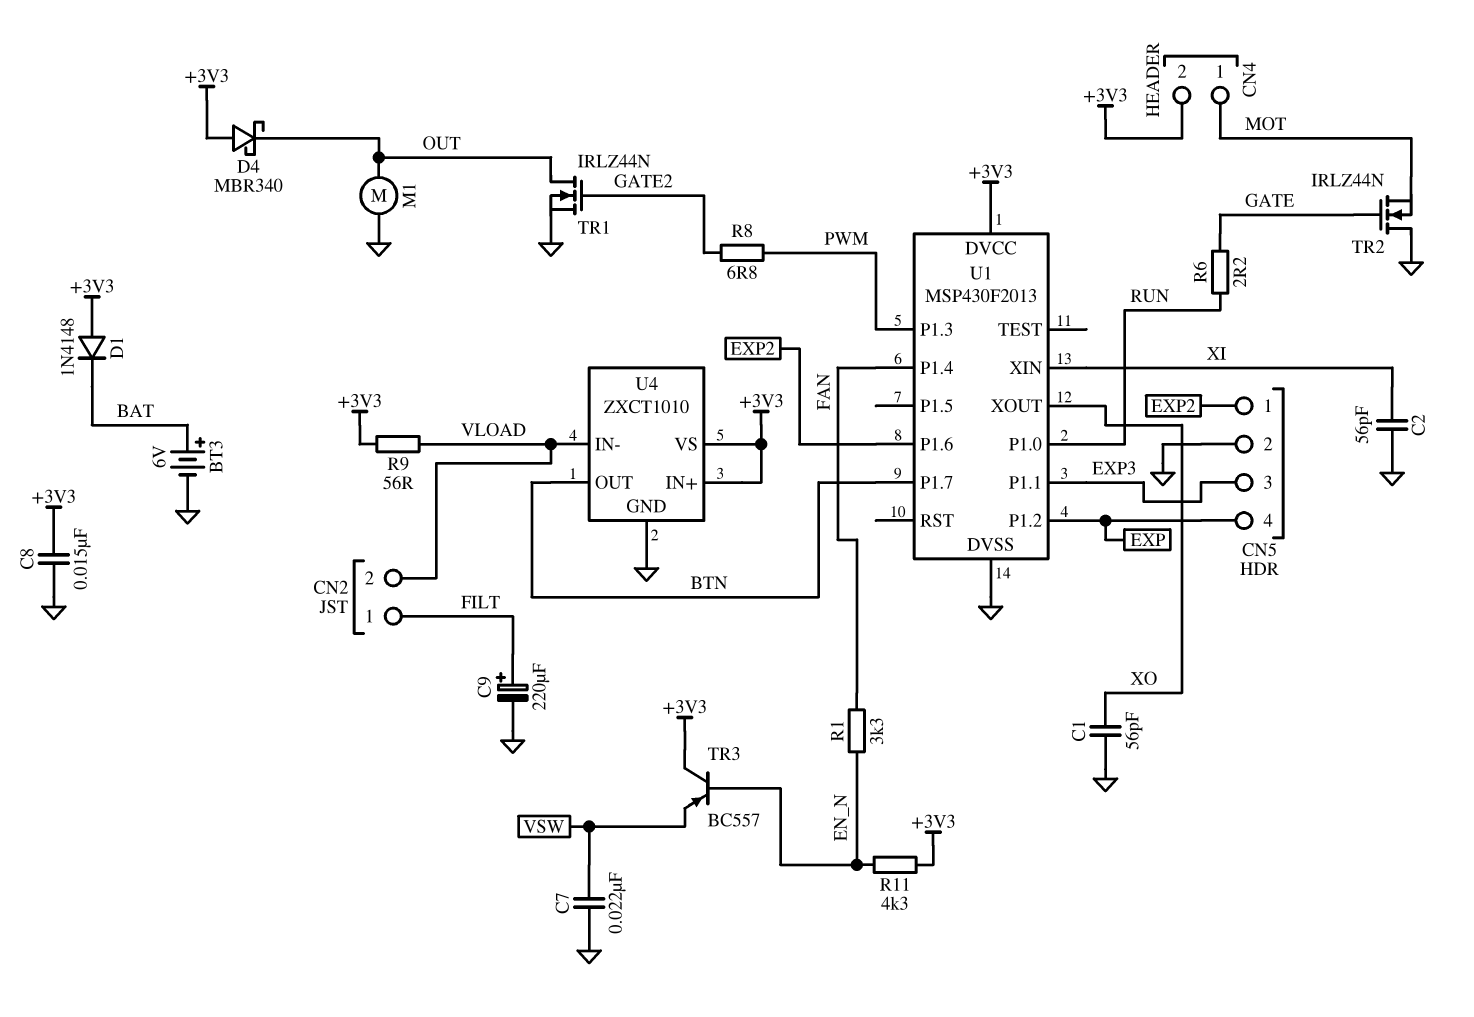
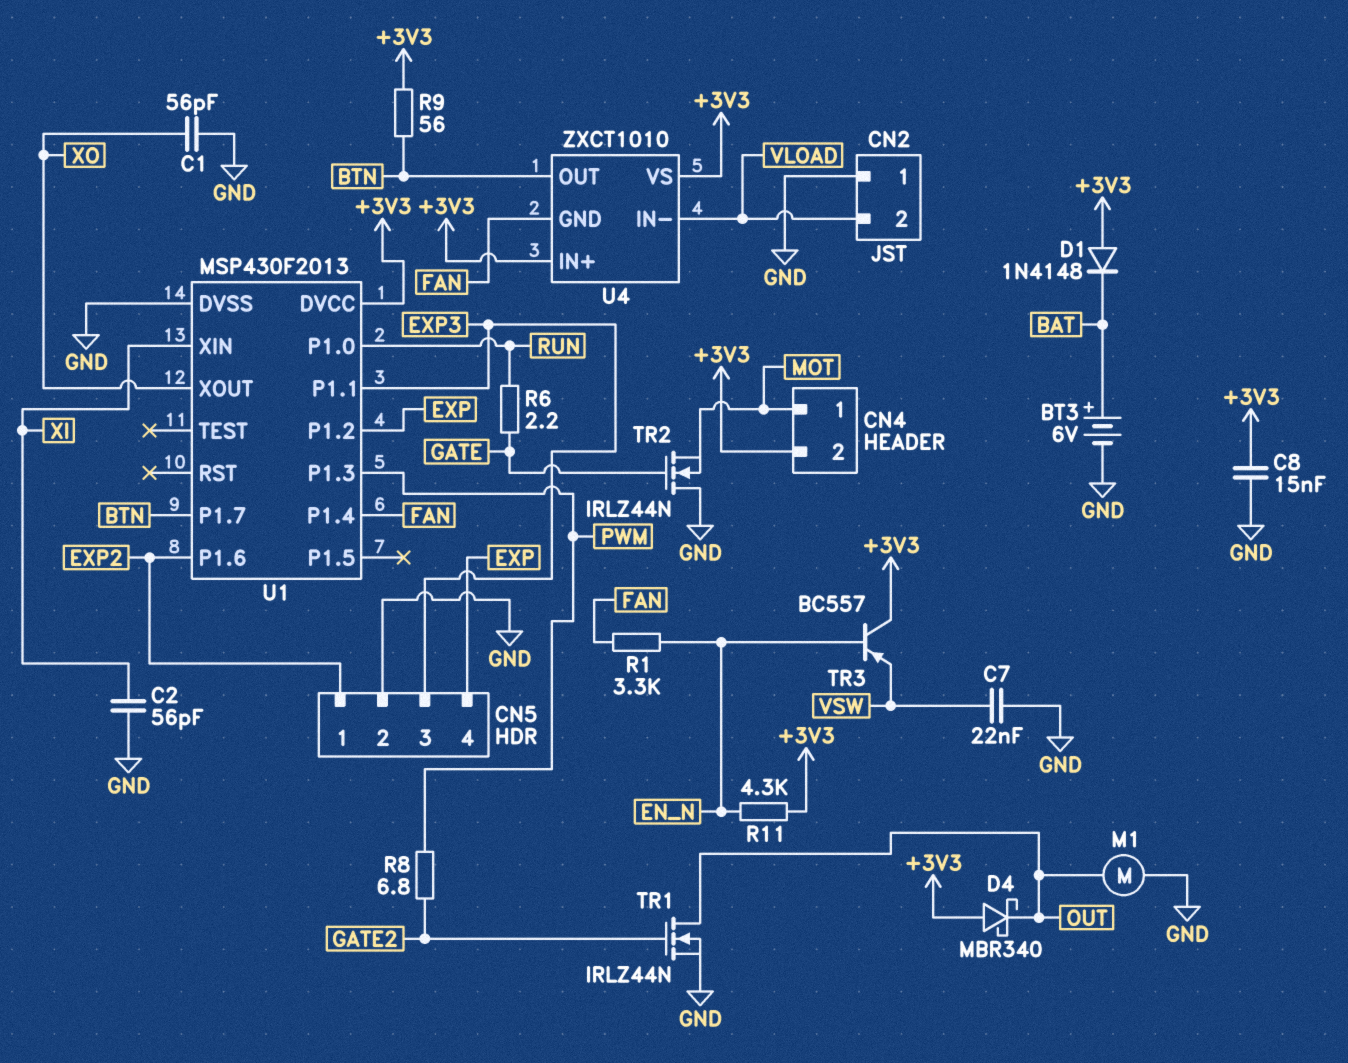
C9: 220uF (plus FILT, minus GND) -> none
CN2 pin 1: FILT -> GND
R9: 56 (+3V3, VLOAD) -> 56 (+3V3, BTN)
U4 pin GND: GND -> FAN

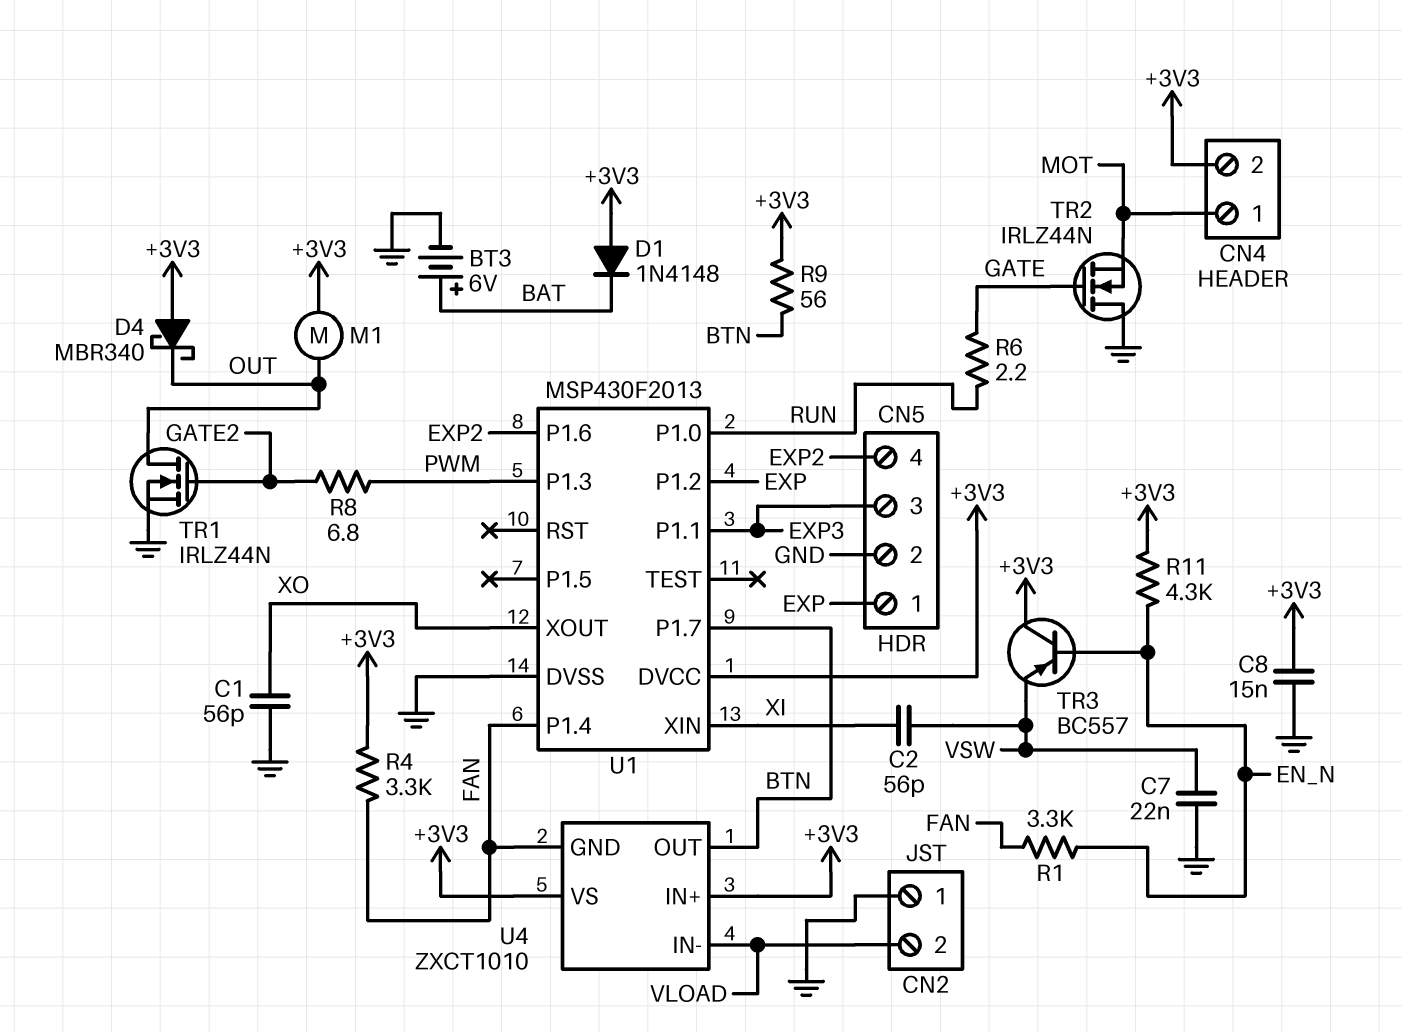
C2: 56pF (GND, XI) -> 56pF (VSW, XI)
CN5 pin 1: EXP2 -> EXP
CN5 pin 4: EXP -> EXP2
M1: motor (GND, OUT) -> motor (+3V3, OUT)
R4: none -> 3.3k (+3V3, FAN)

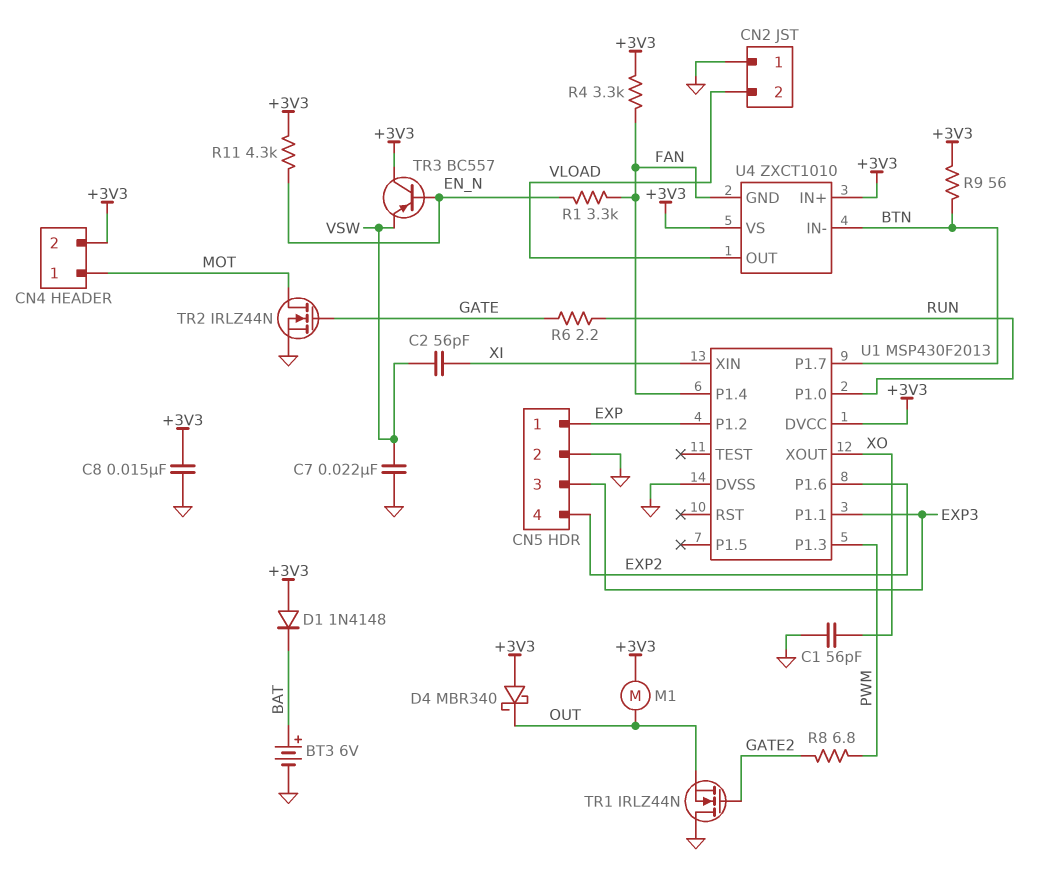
TR1: NMOS IRLZ44N (G GATE2, D OUT, S GND) -> NMOS IRLZ44N (G GATE2, D GND, S OUT)
TR2: NMOS IRLZ44N (G GATE, D GND, S MOT) -> NMOS IRLZ44N (G GATE, D MOT, S GND)
U4 pin IN-: VLOAD -> BTN
U4 pin OUT: BTN -> VLOAD

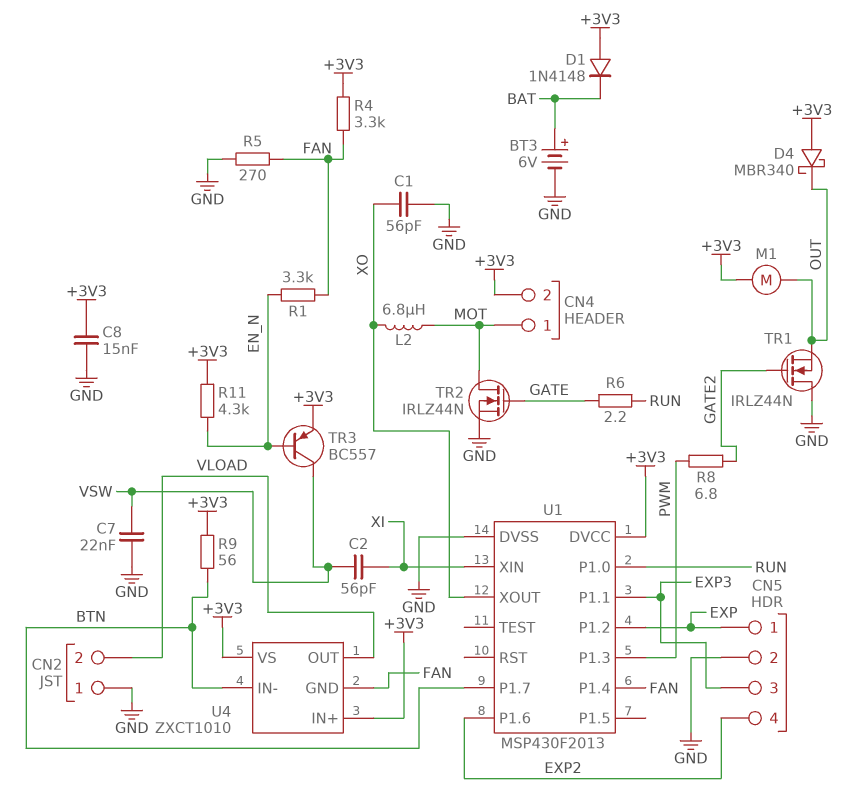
L2: none -> 6.8uH (MOT, XO)
R5: none -> 270 (FAN, GND)
TR3: PNP BC557 (B EN_N, C +3V3, E VSW) -> PNP BC557 (B EN_N, C VSW, E +3V3)

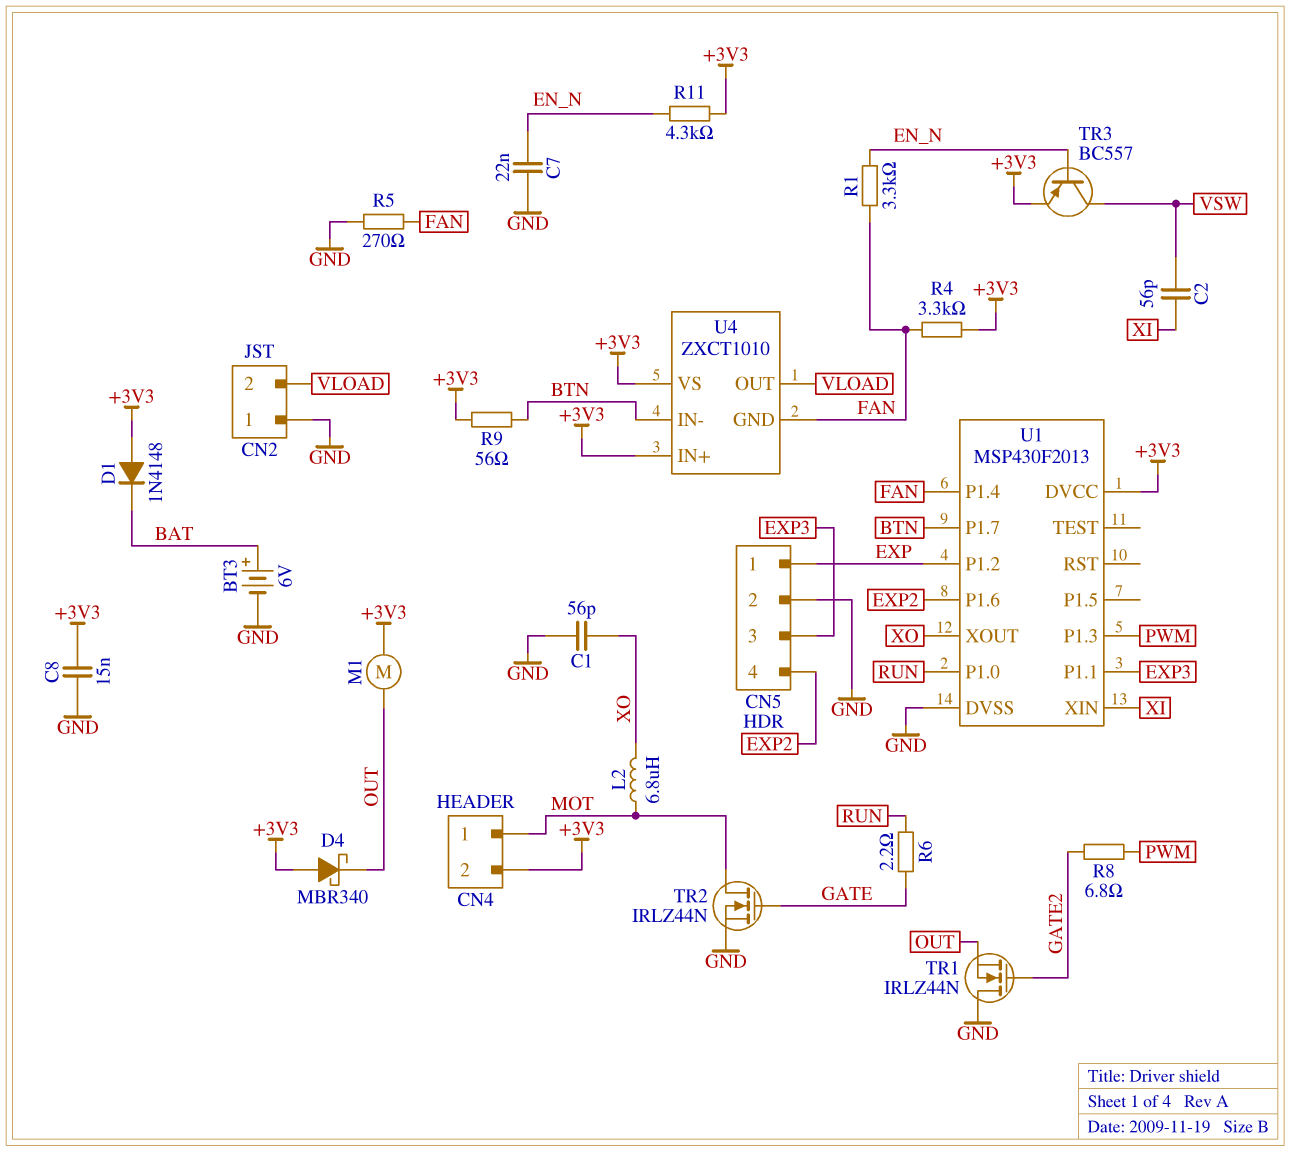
C7: 22nF (GND, VSW) -> 22nF (EN_N, GND)

